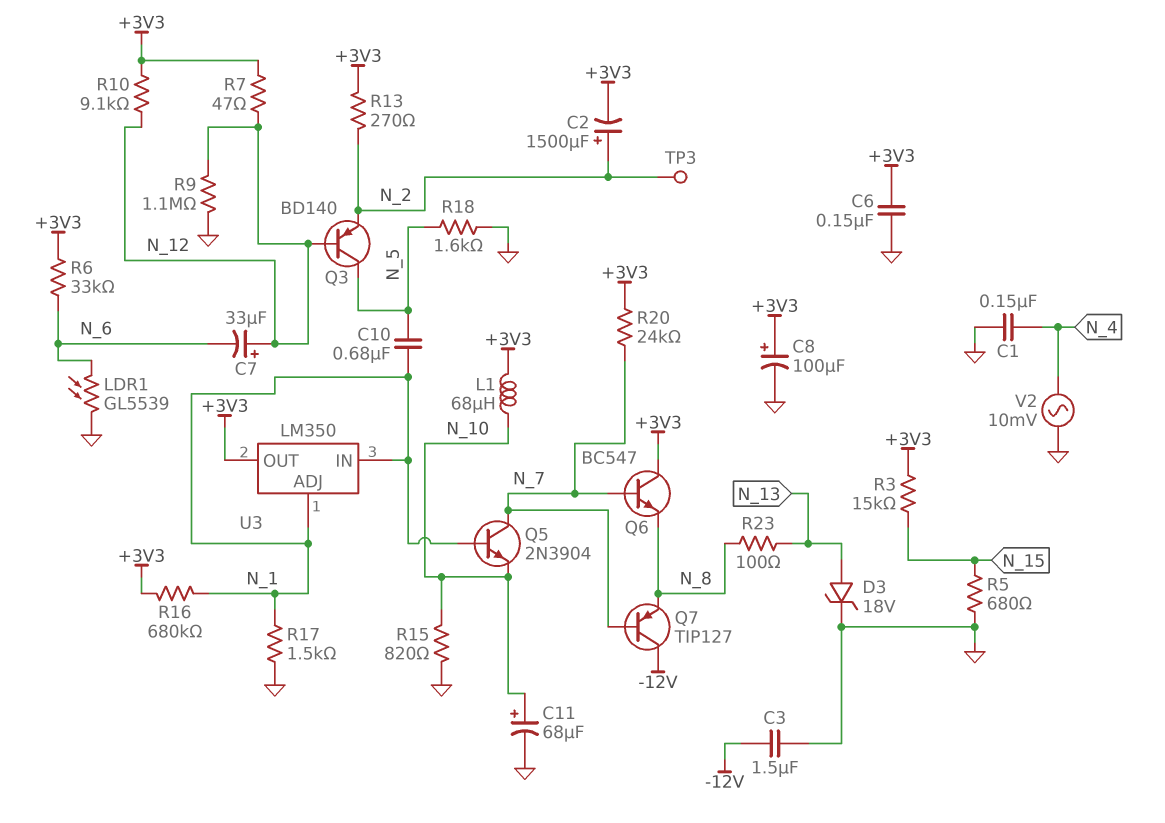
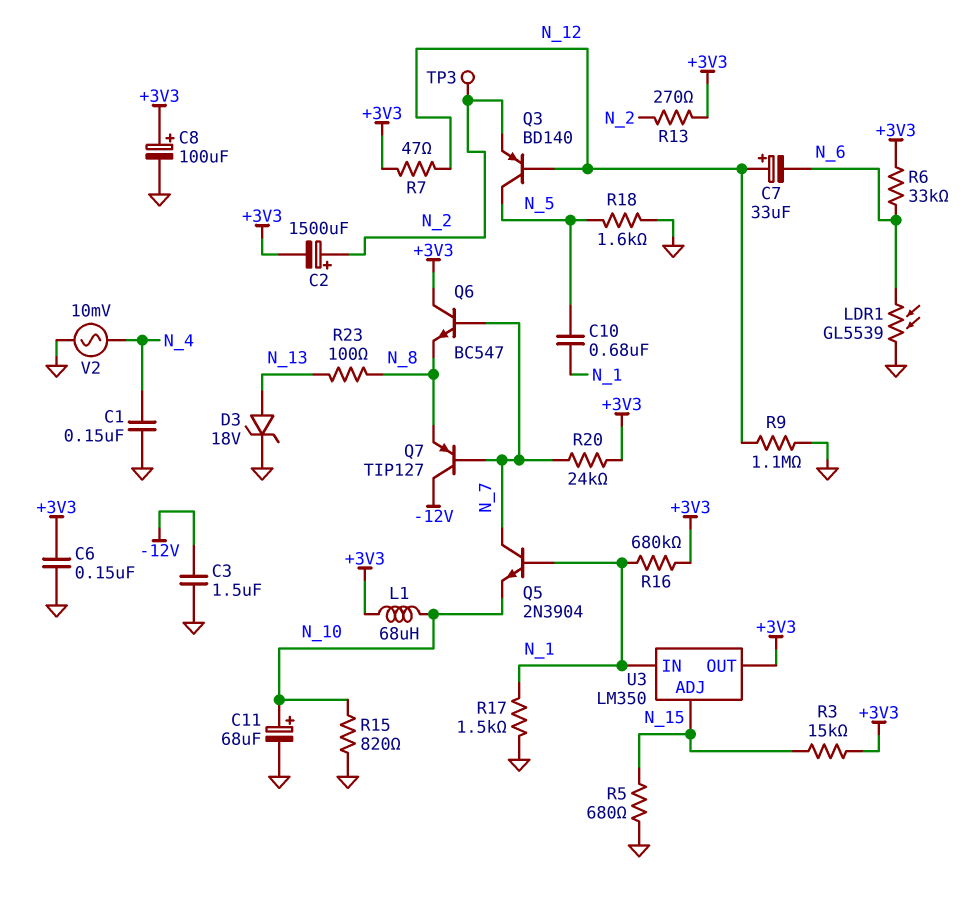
R10: 9.1k (+3V3, N_12) -> none
U3 pin ADJ: N_1 -> N_15

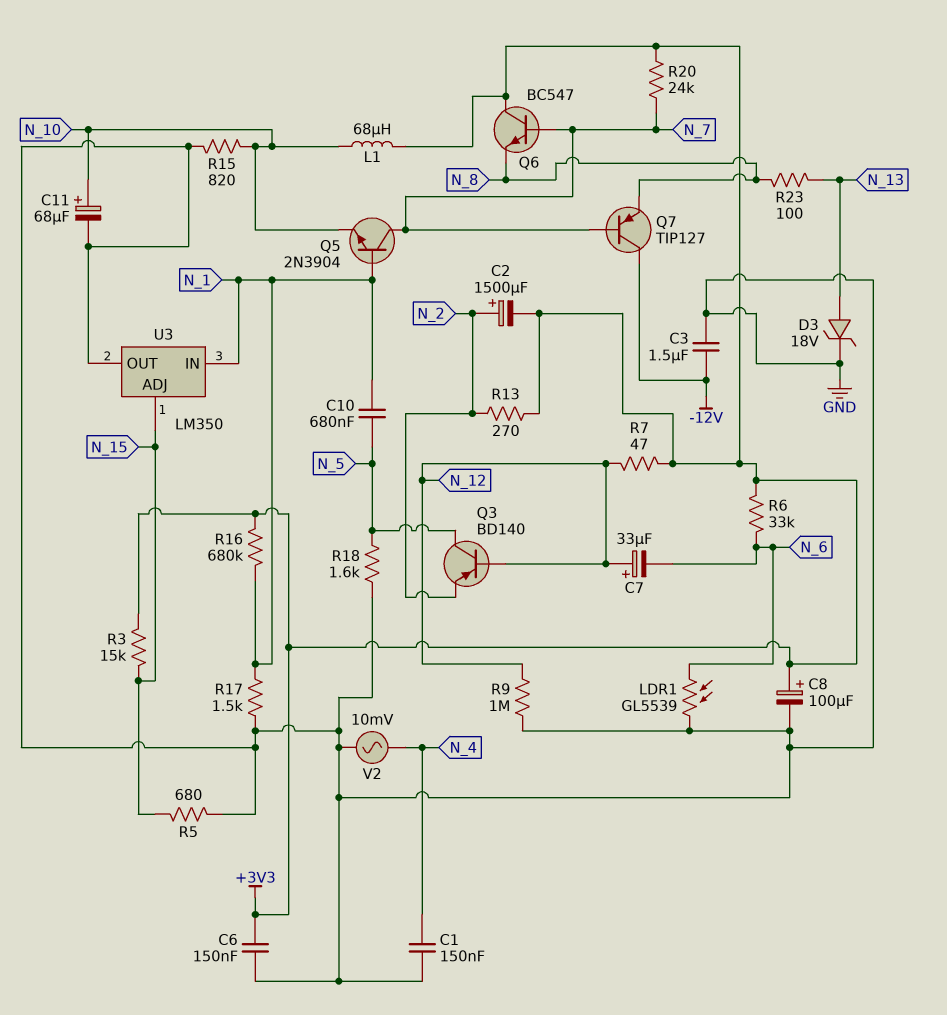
R9: 1.1M (GND, N_12) -> 1M (GND, N_12)
TP3: test point (N_2) -> none
U3 pin OUT: +3V3 -> GND

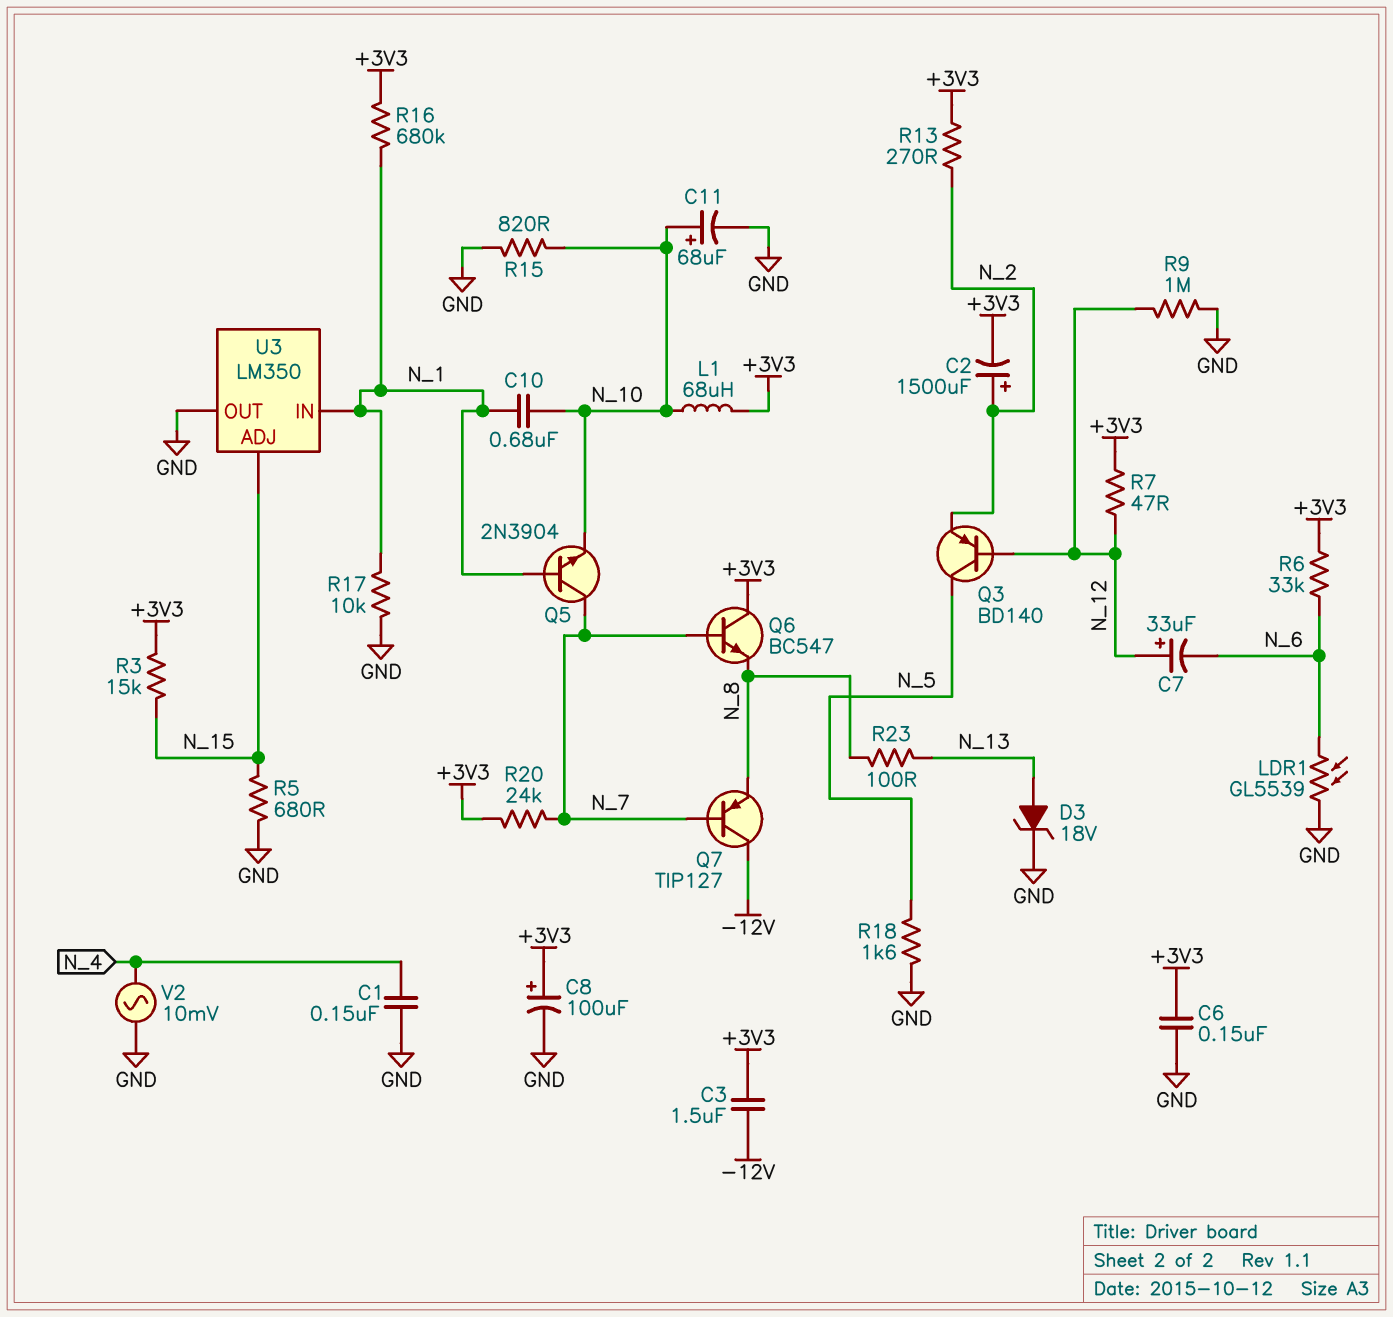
C3: 1.5uF (-12V, GND) -> 1.5uF (+3V3, -12V)
C10: 680nF (N_1, N_5) -> 680nF (N_1, N_10)
R17: 1.5k (GND, N_1) -> 10k (GND, N_1)

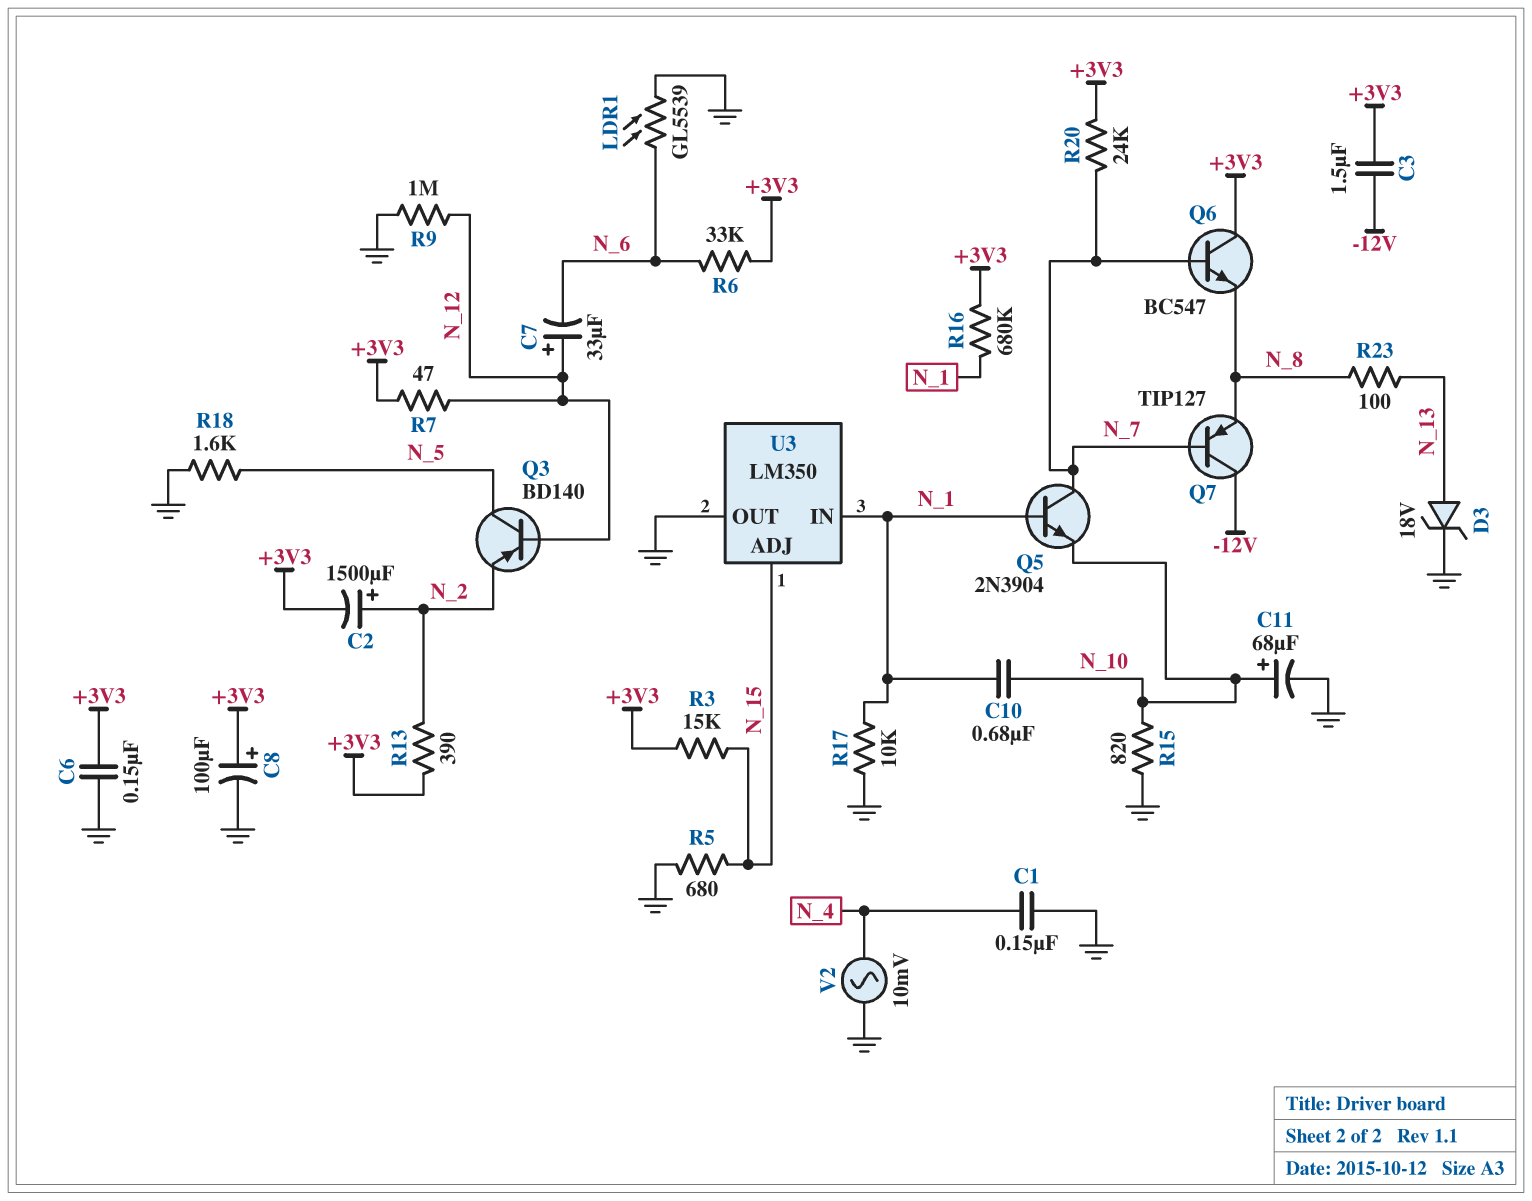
L1: 68uH (+3V3, N_10) -> none
R13: 270 (+3V3, N_2) -> 390 (+3V3, N_2)

